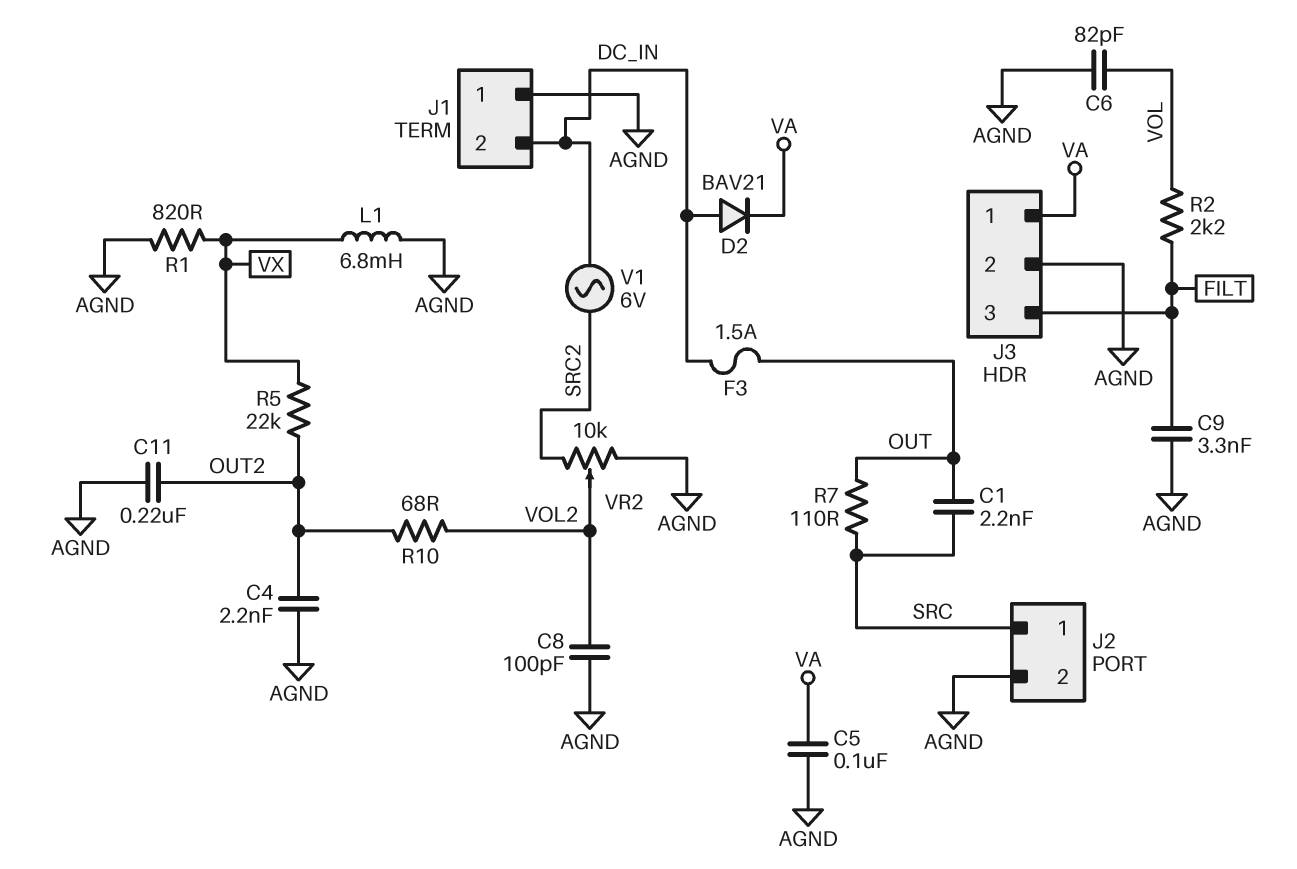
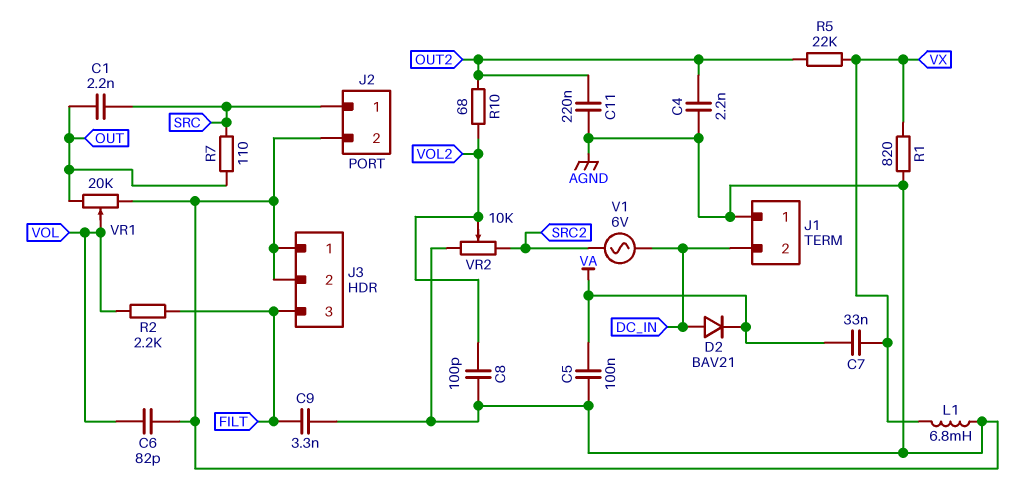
C7: none -> 33nF (VA, VX)
F3: 1.5A (DC_IN, OUT) -> none
J3 pin 1: VA -> AGND
VR1: none -> 20k (AGND, OUT, wiper VOL)

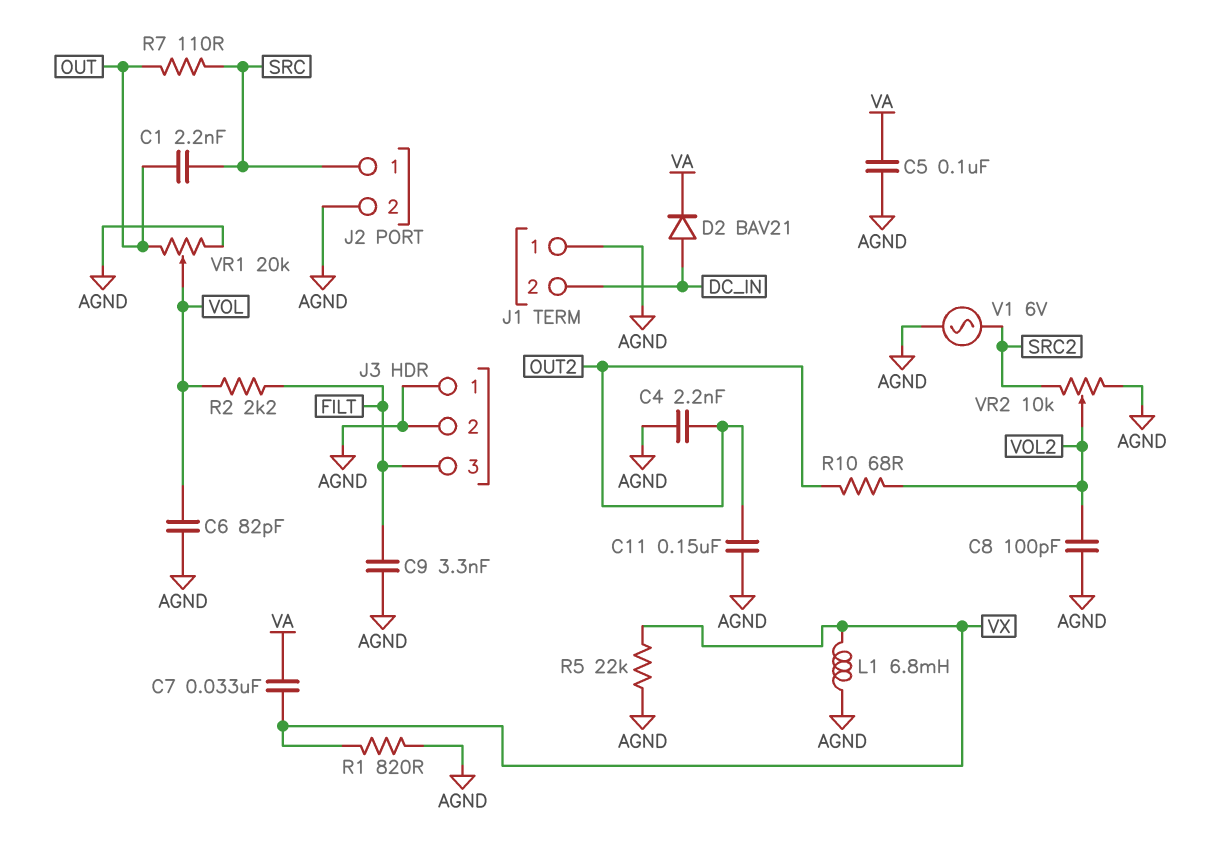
C11: 220nF (AGND, OUT2) -> 150nF (AGND, OUT2)
R5: 22k (OUT2, VX) -> 22k (AGND, VX)
V1: AC 6V (DC_IN, SRC2) -> AC 6V (AGND, SRC2)

